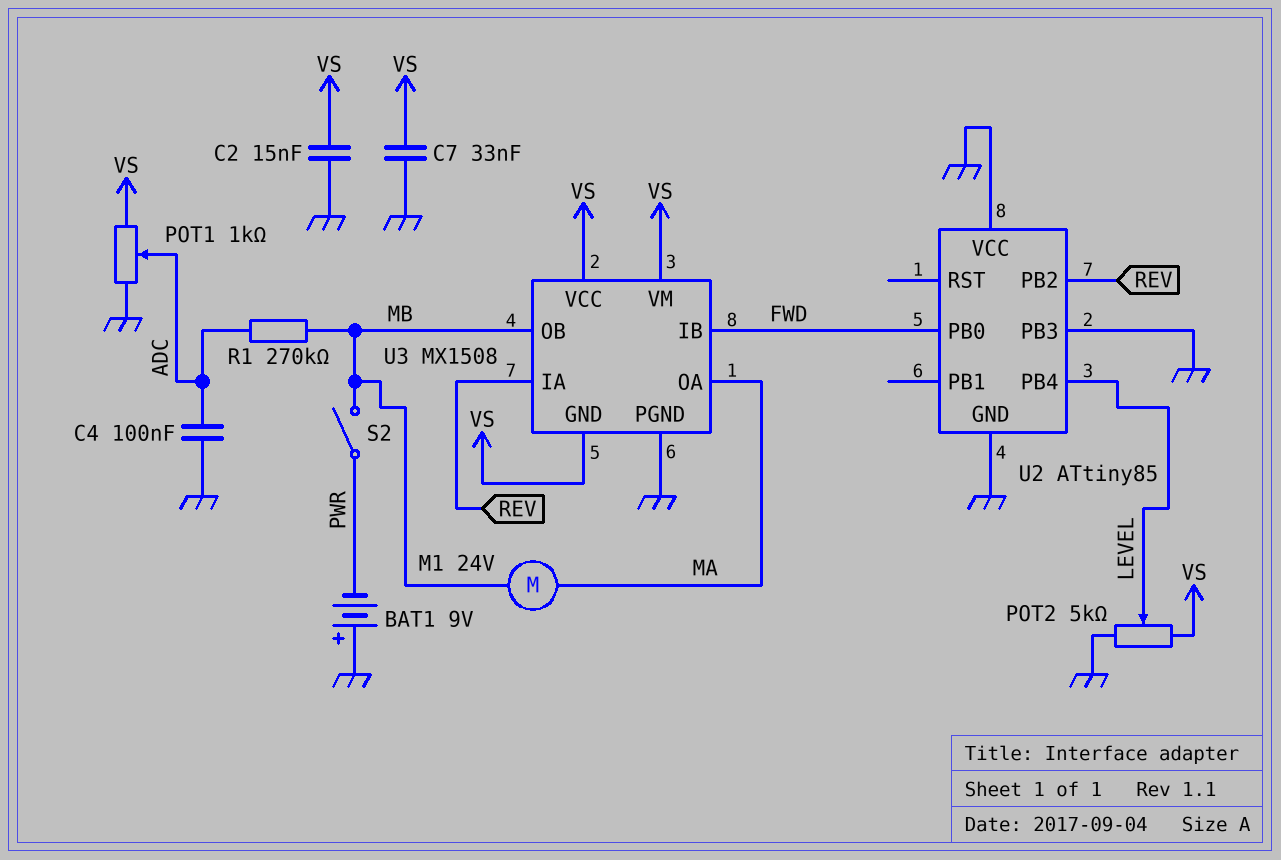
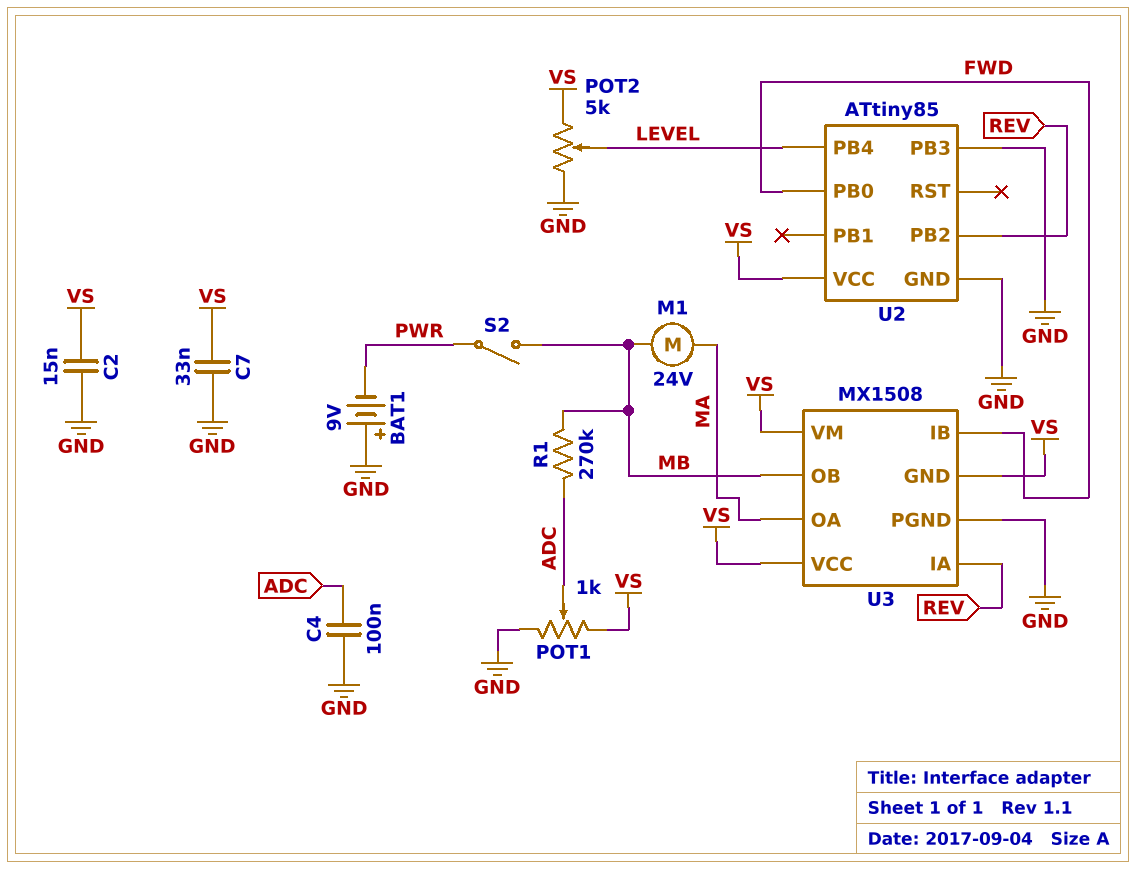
U2 pin VCC: GND -> VS

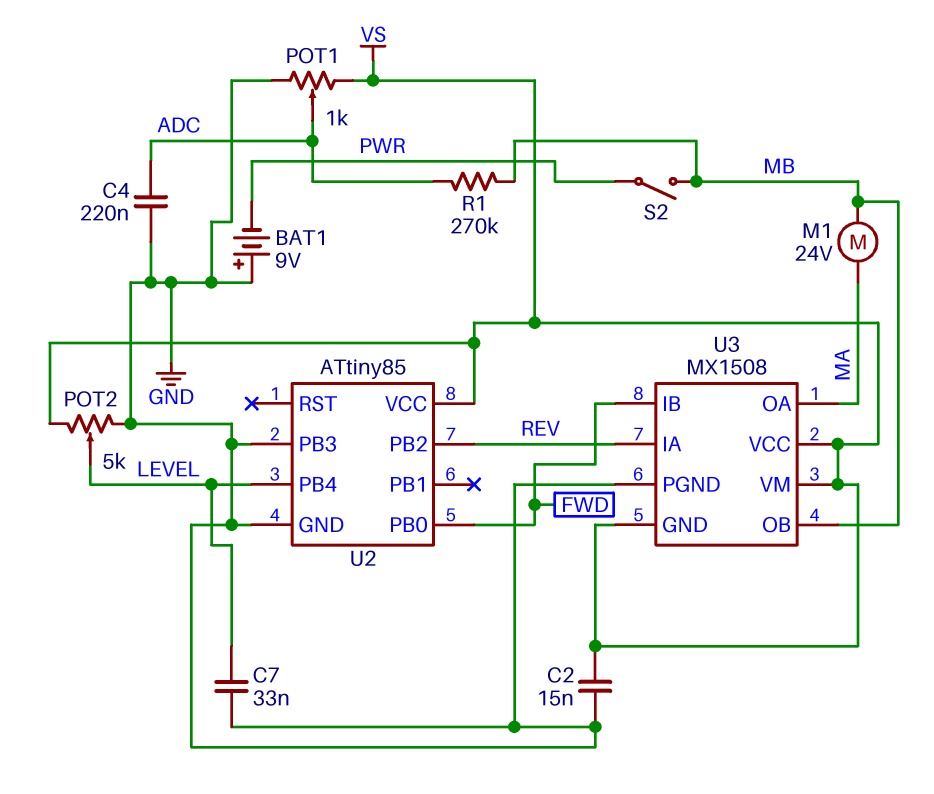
C4: 100nF (ADC, GND) -> 220nF (ADC, GND)
C7: 33nF (GND, VS) -> 33nF (GND, LEVEL)

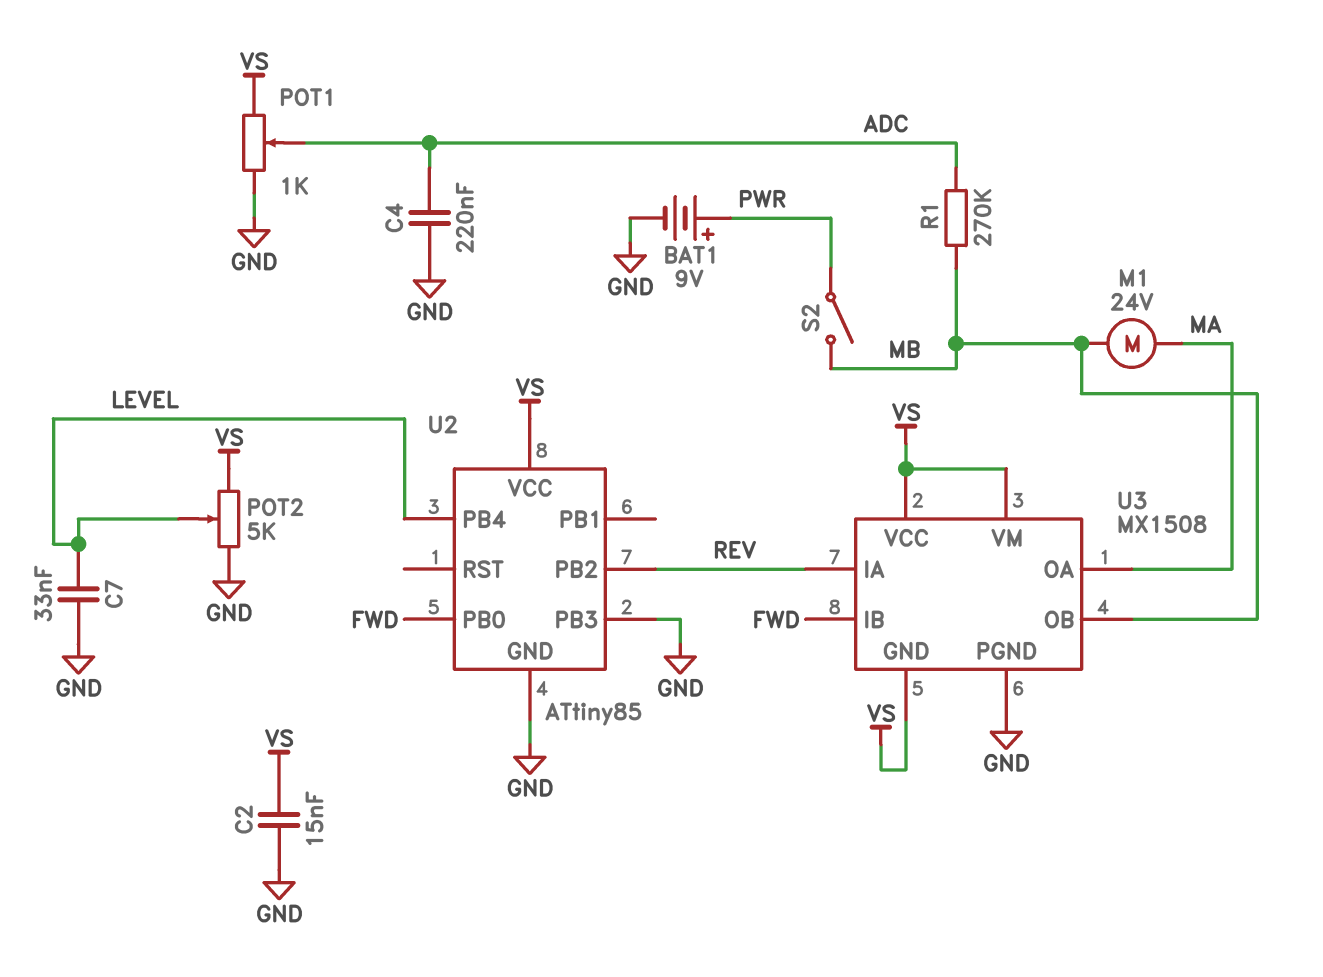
BAT1: 9V (plus GND, minus PWR) -> 9V (plus PWR, minus GND)

